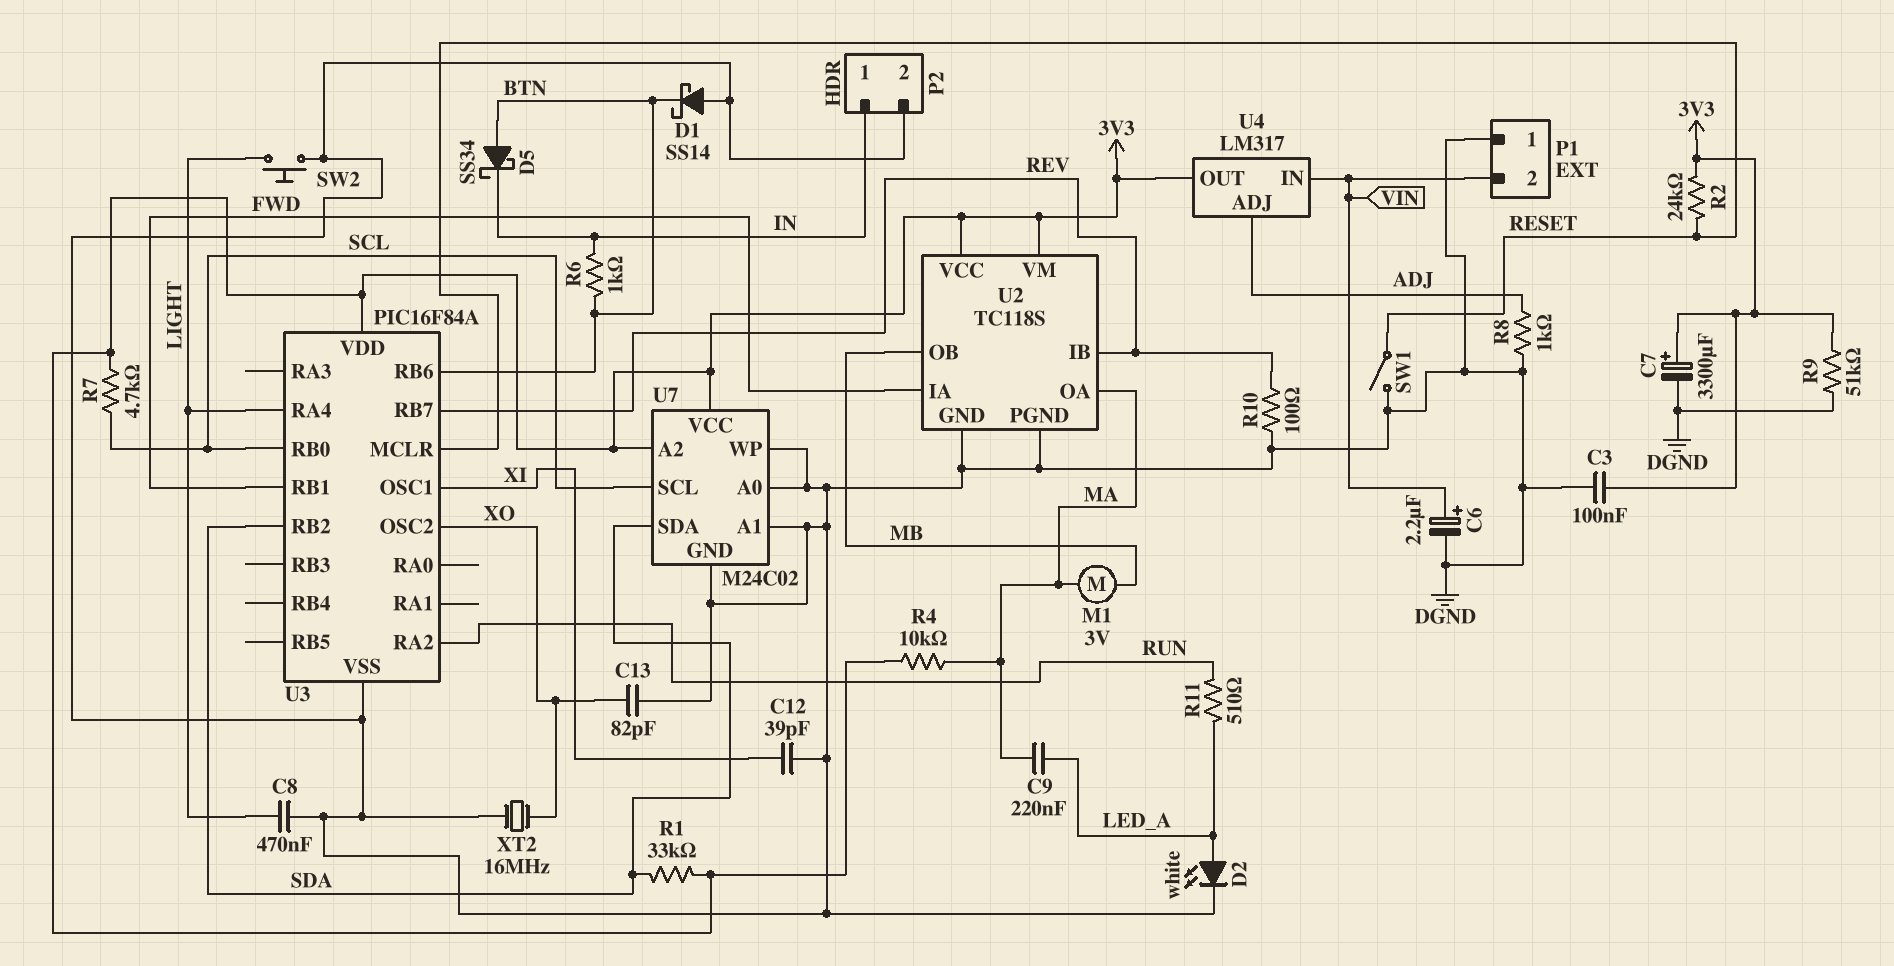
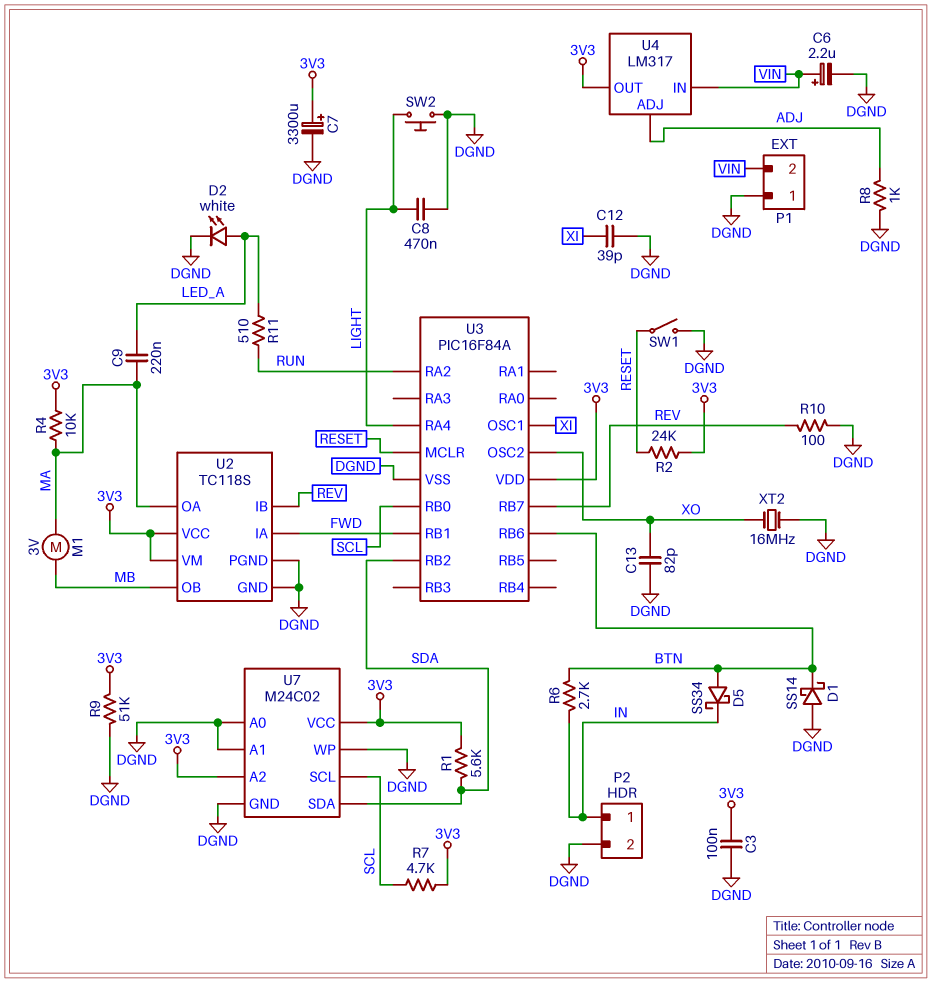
R1: 33k (3V3, SDA) -> 5.6k (3V3, SDA)
R6: 1k (BTN, IN) -> 2.7k (BTN, IN)

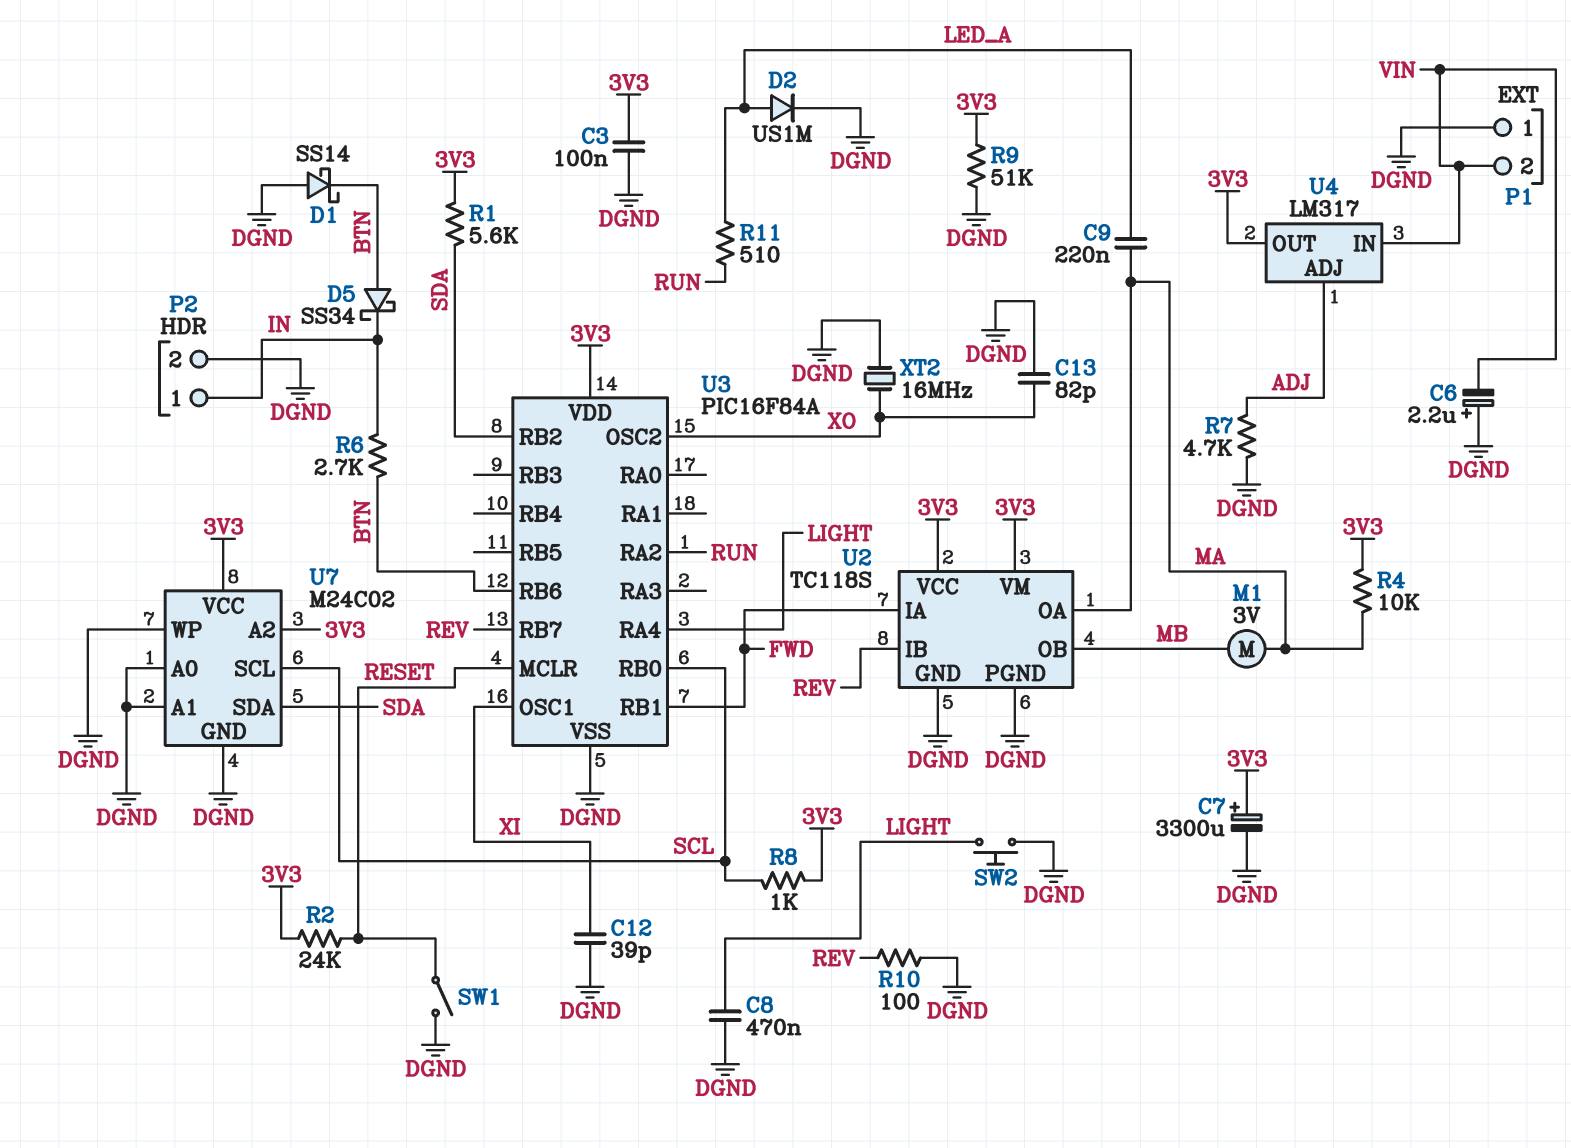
C6: 2.2uF (plus VIN, minus DGND) -> 2.2uF (plus DGND, minus VIN)
D2: LED white (A LED_A, K DGND) -> diode US1M (A LED_A, K DGND)
R7: 4.7k (3V3, SCL) -> 4.7k (ADJ, DGND)
R8: 1k (ADJ, DGND) -> 1k (3V3, SCL)

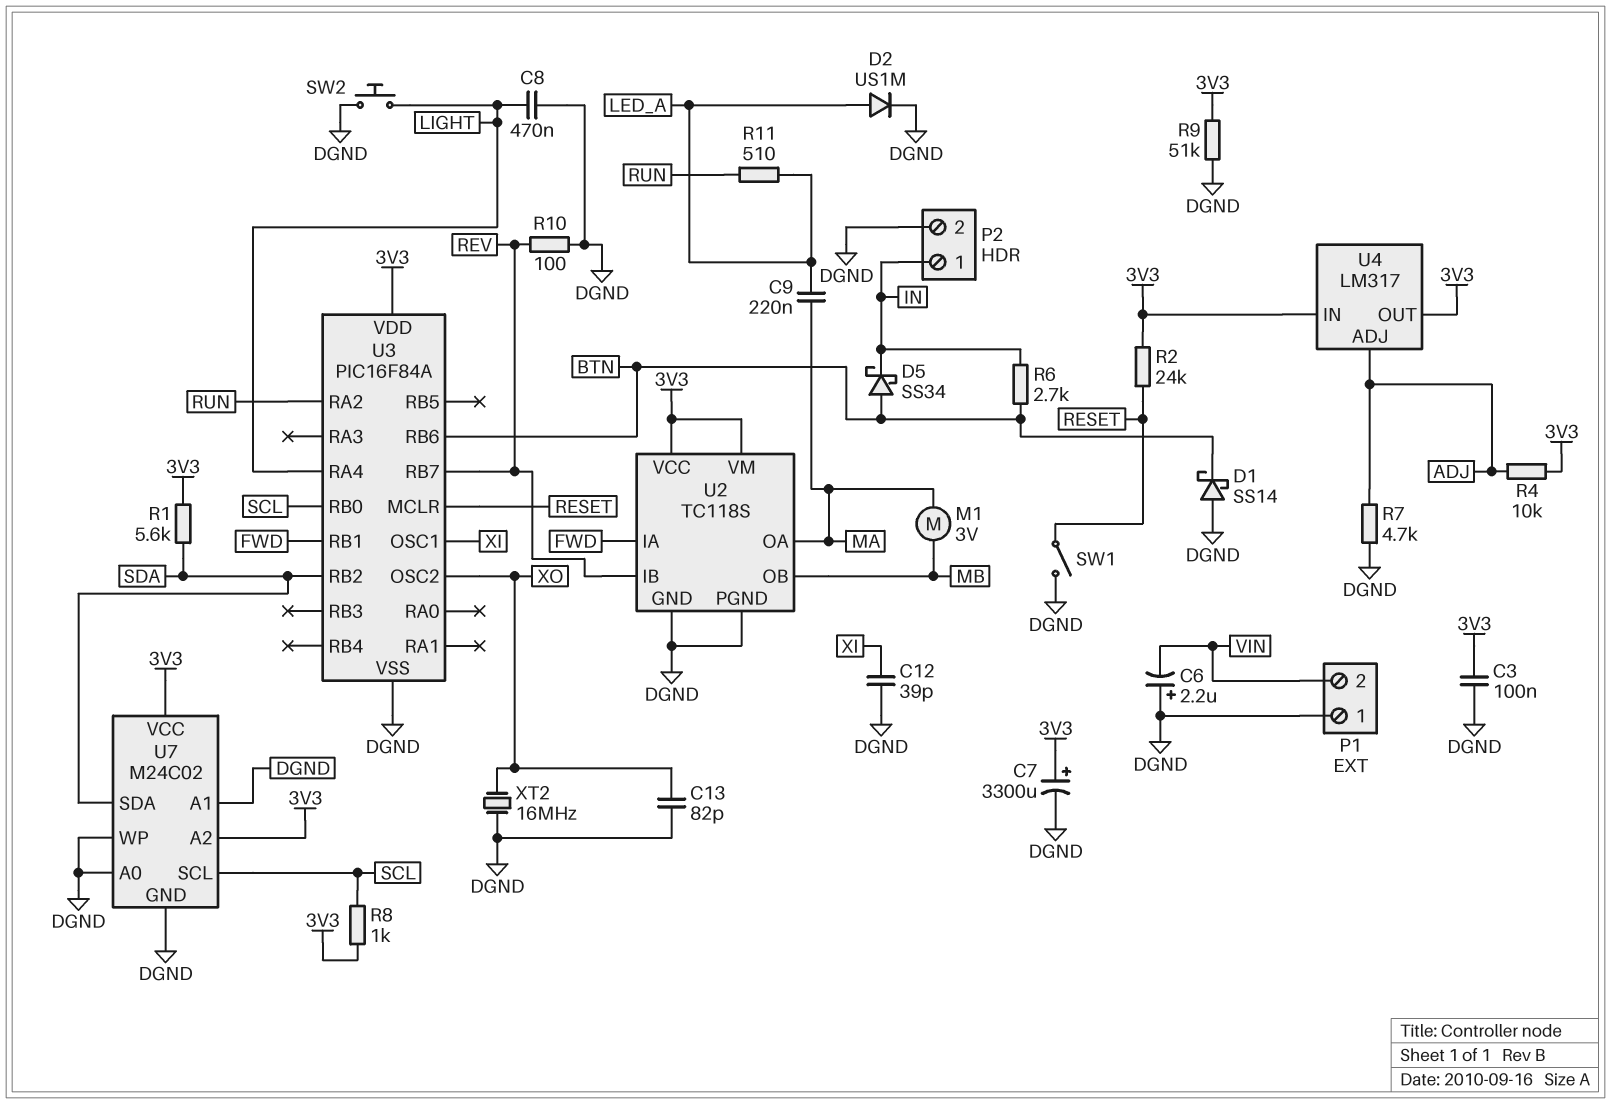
R4: 10k (3V3, MA) -> 10k (3V3, ADJ)
U4 pin IN: VIN -> 3V3

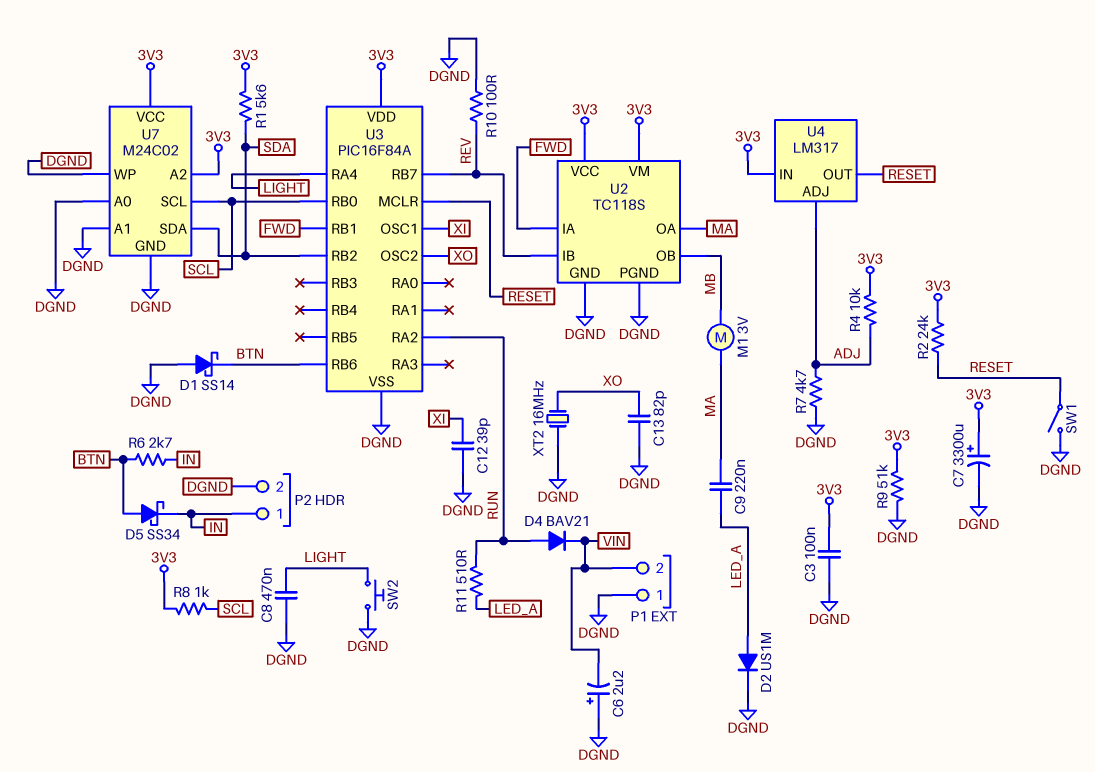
D4: none -> diode BAV21 (A RUN, K VIN)
U4 pin OUT: 3V3 -> RESET

